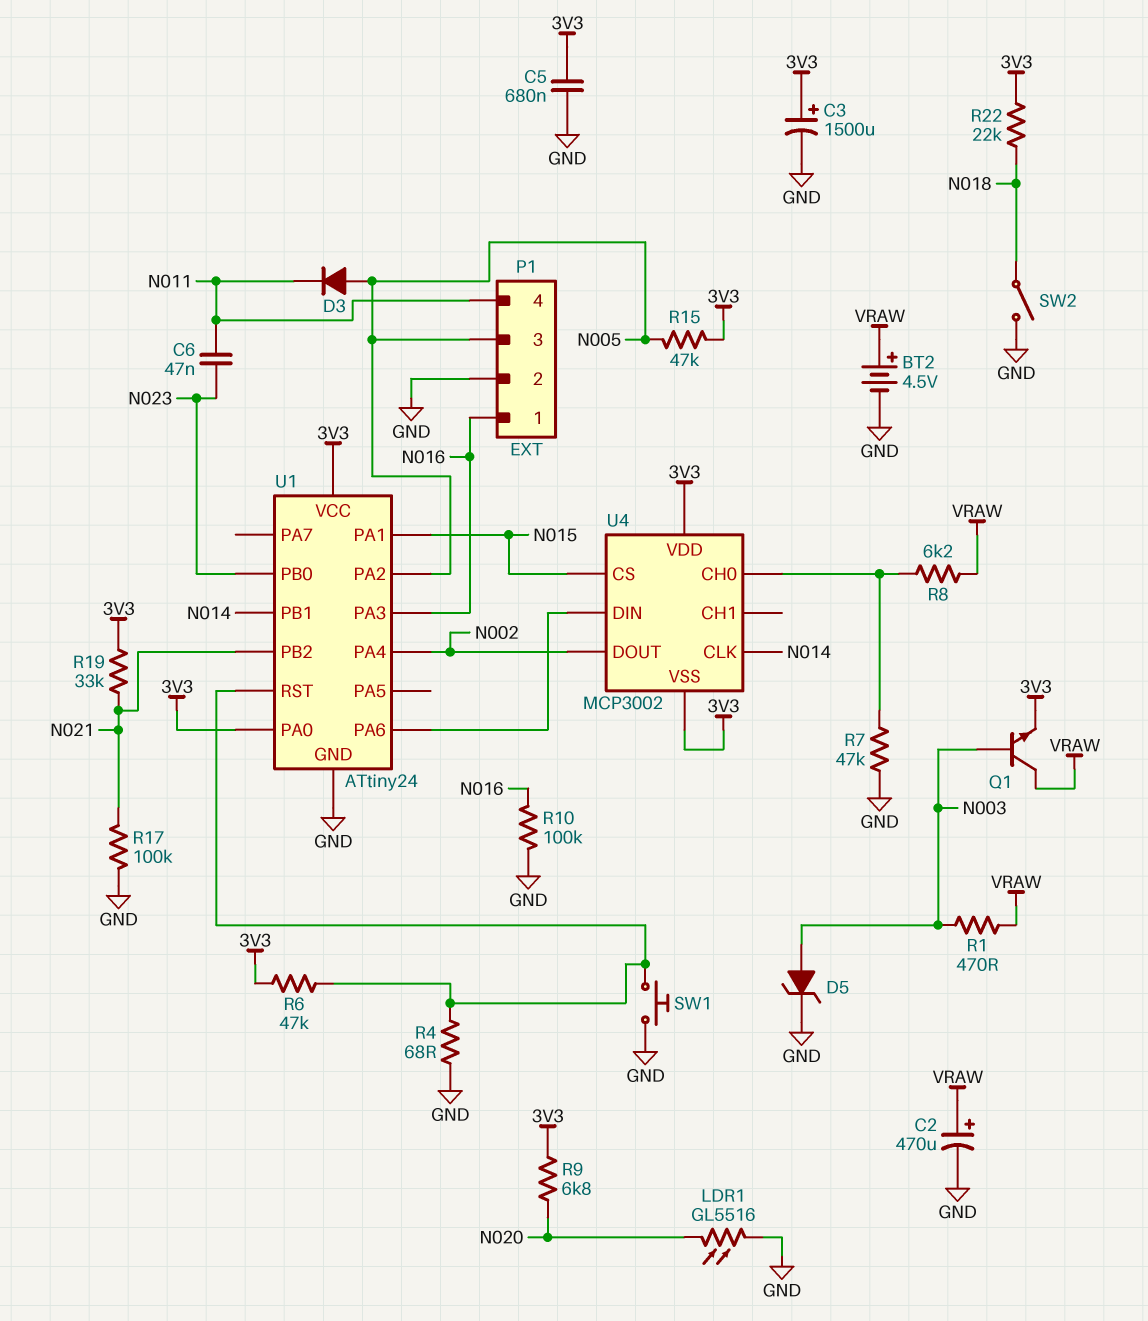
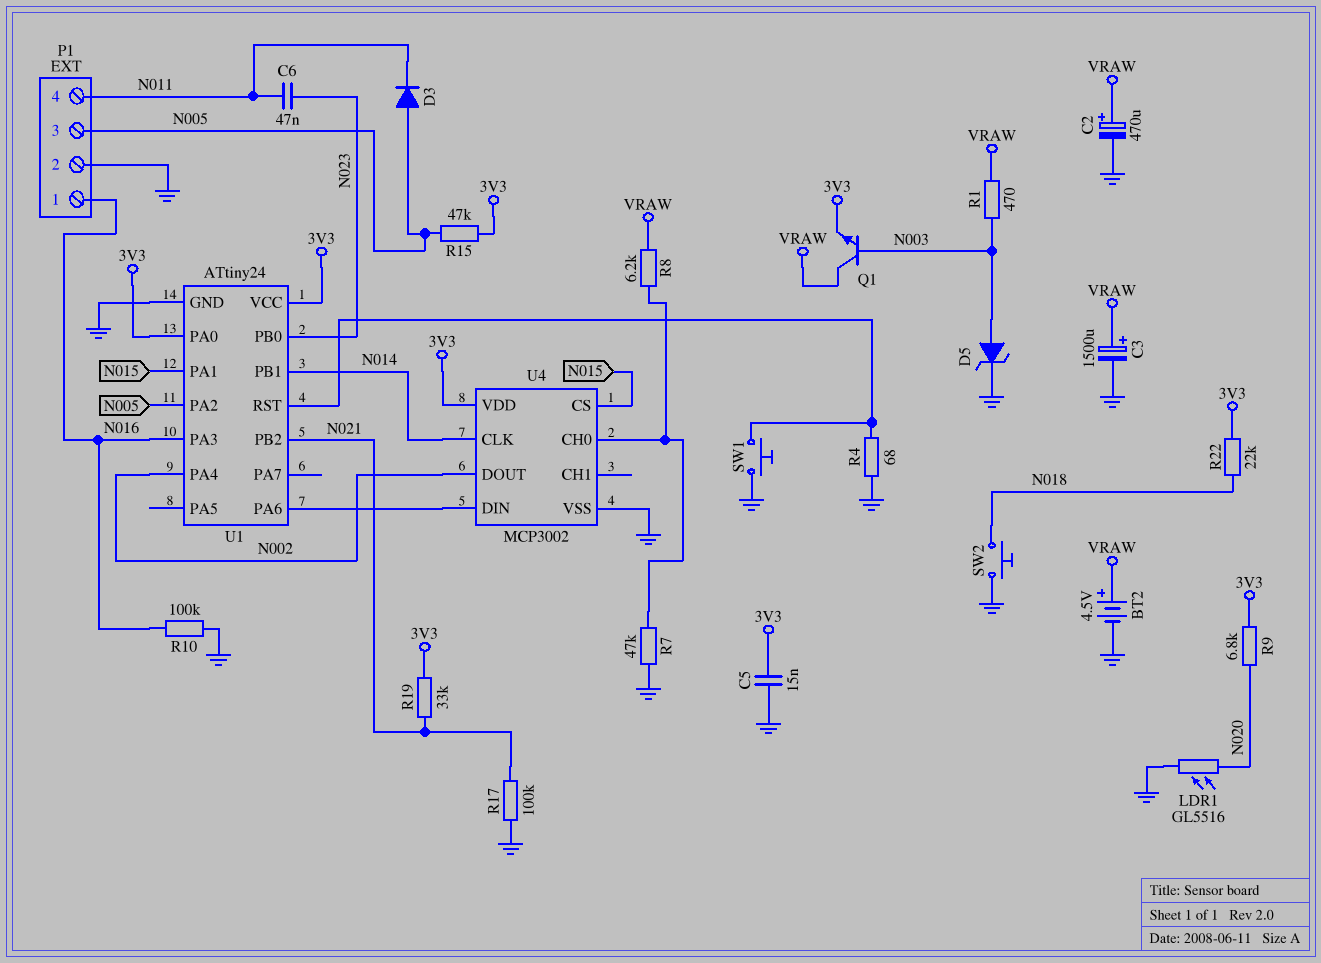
C3: 1500uF (plus 3V3, minus GND) -> 1500uF (plus VRAW, minus GND)
C5: 680nF (3V3, GND) -> 15nF (3V3, GND)
R6: 47k (3V3, U1/RST) -> none
SW2: switch (GND, N018) -> button (GND, N018)
U4 pin VSS: 3V3 -> GND

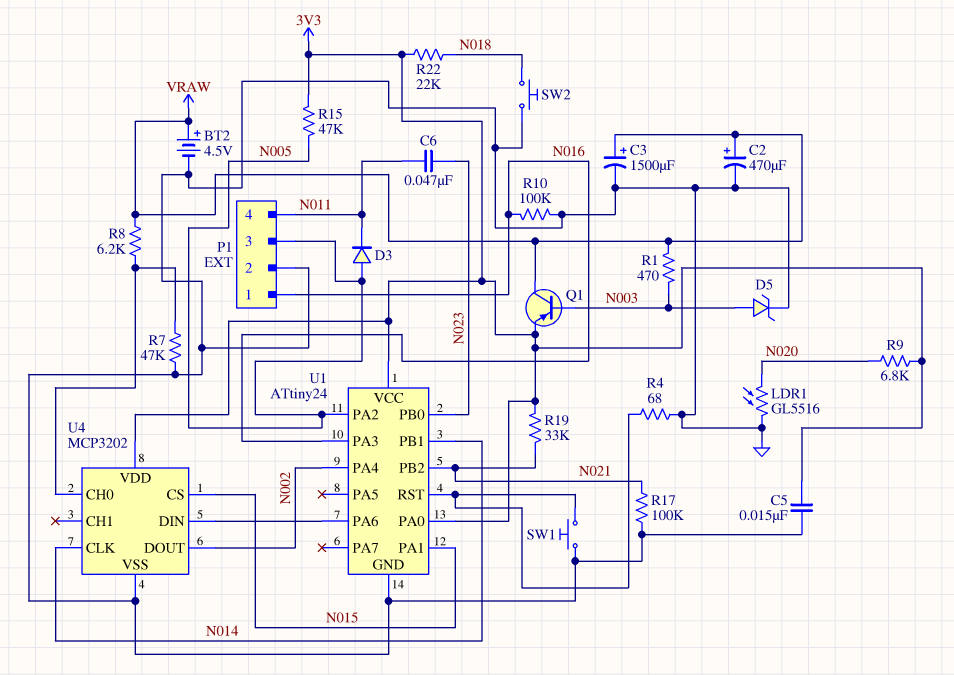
Q1: NPN (B N003, C VRAW, E 3V3) -> PNP (B N003, C VRAW, E 3V3)
U4: MCP3002 -> MCP3202

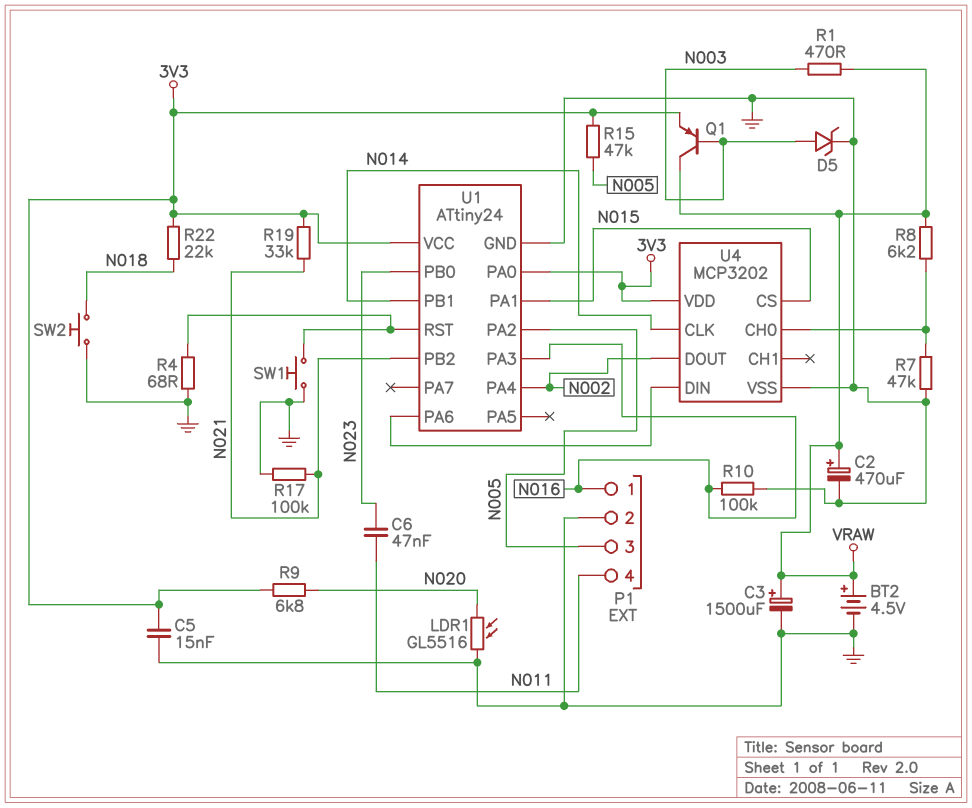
D3: diode (A N005, K N011) -> none

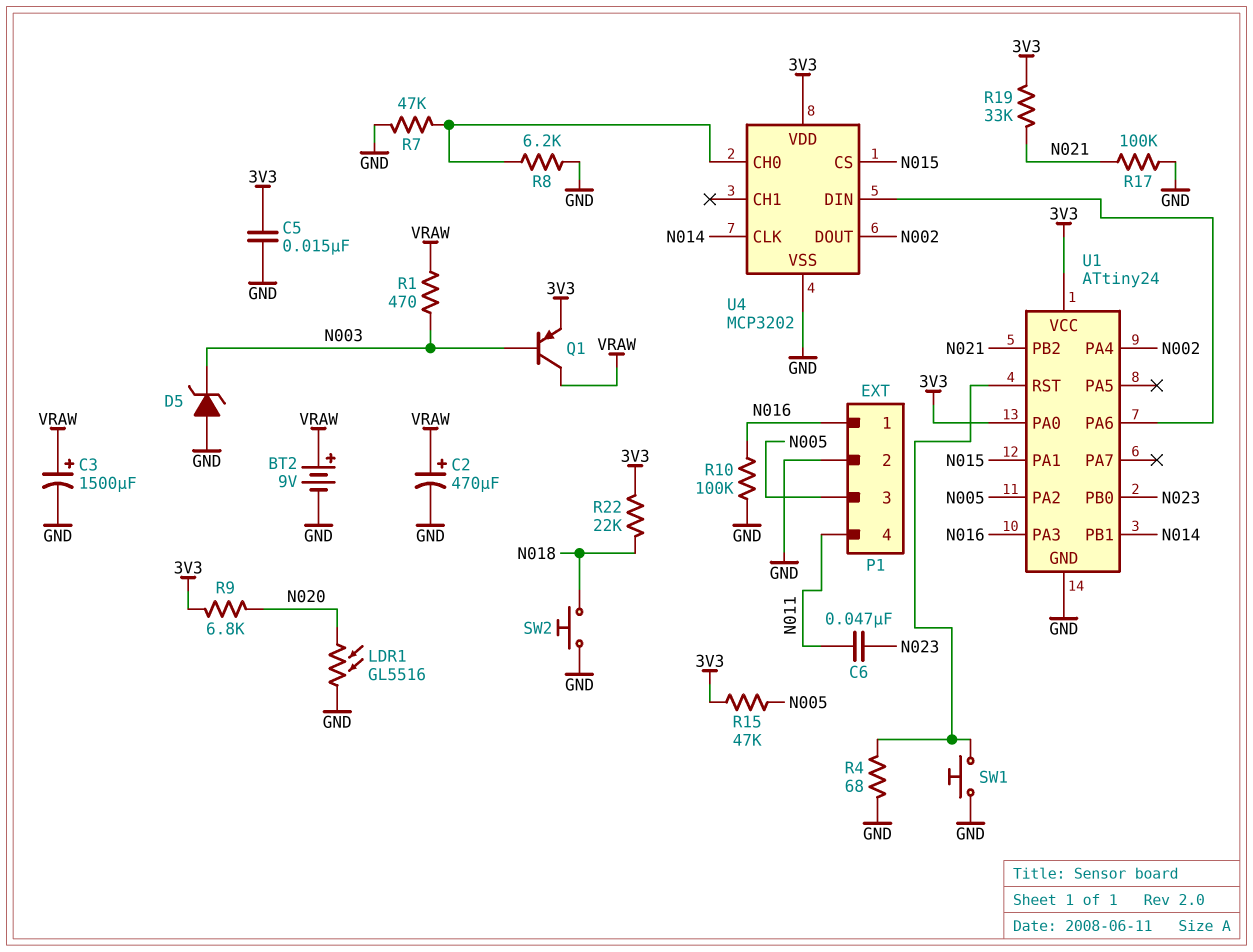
BT2: 4.5V (plus VRAW, minus GND) -> 9V (plus VRAW, minus GND)
D5: zener (A N003, K GND) -> zener (A GND, K N003)
R8: 6.2k (U4/CH0, VRAW) -> 6.2k (GND, U4/CH0)

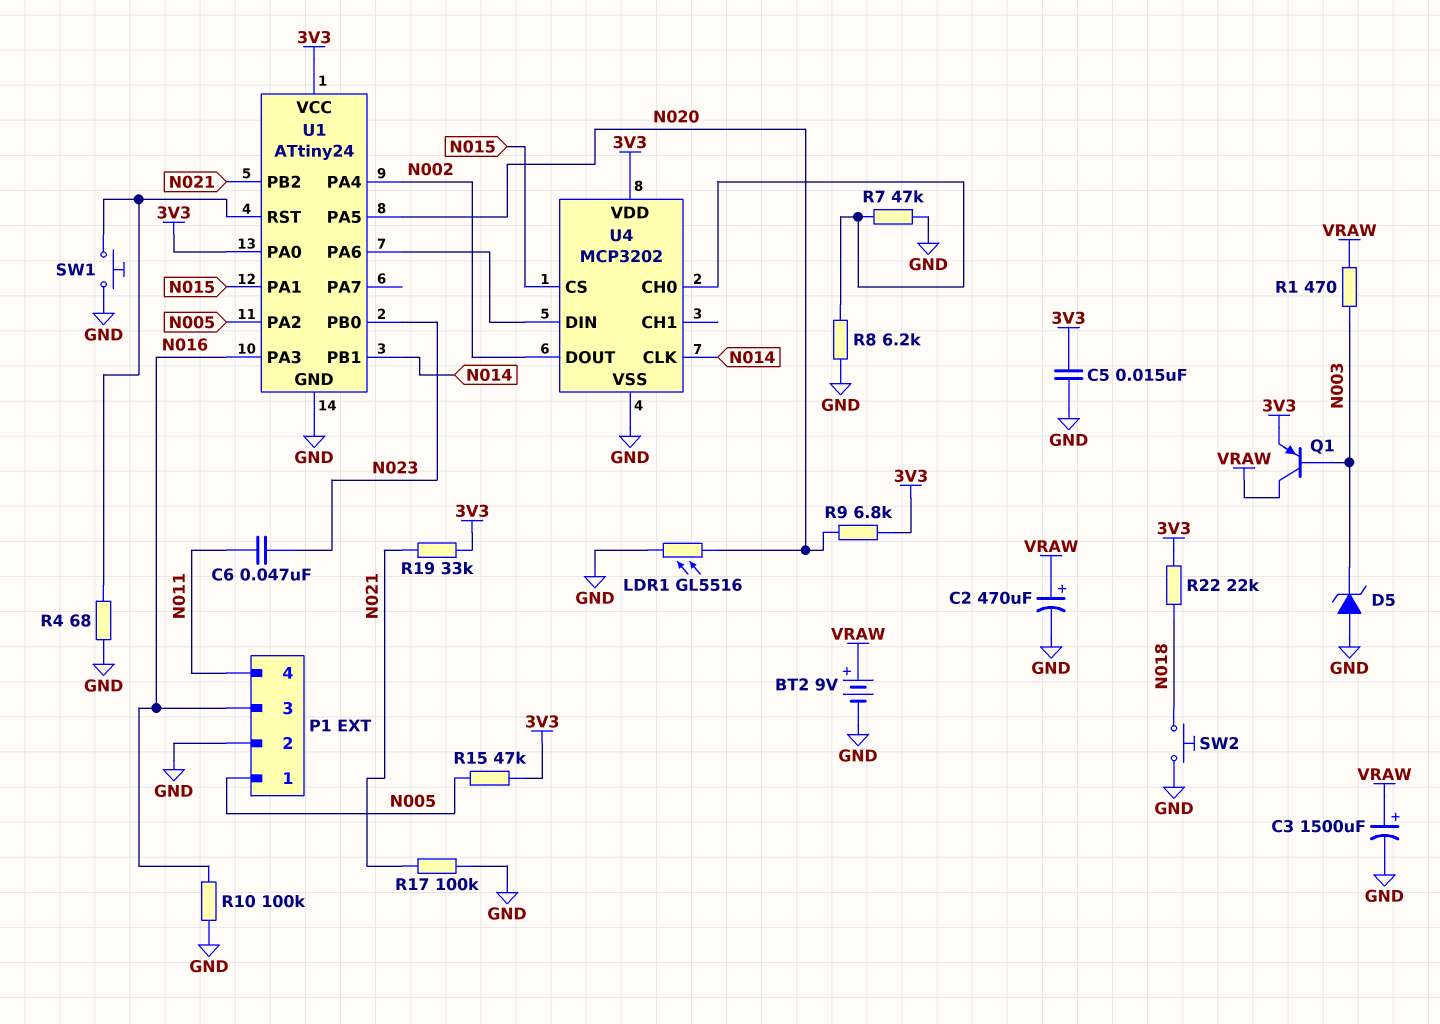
P1 pin 1: N016 -> N005
P1 pin 3: N005 -> N016
U1 pin PA5: none -> N020

